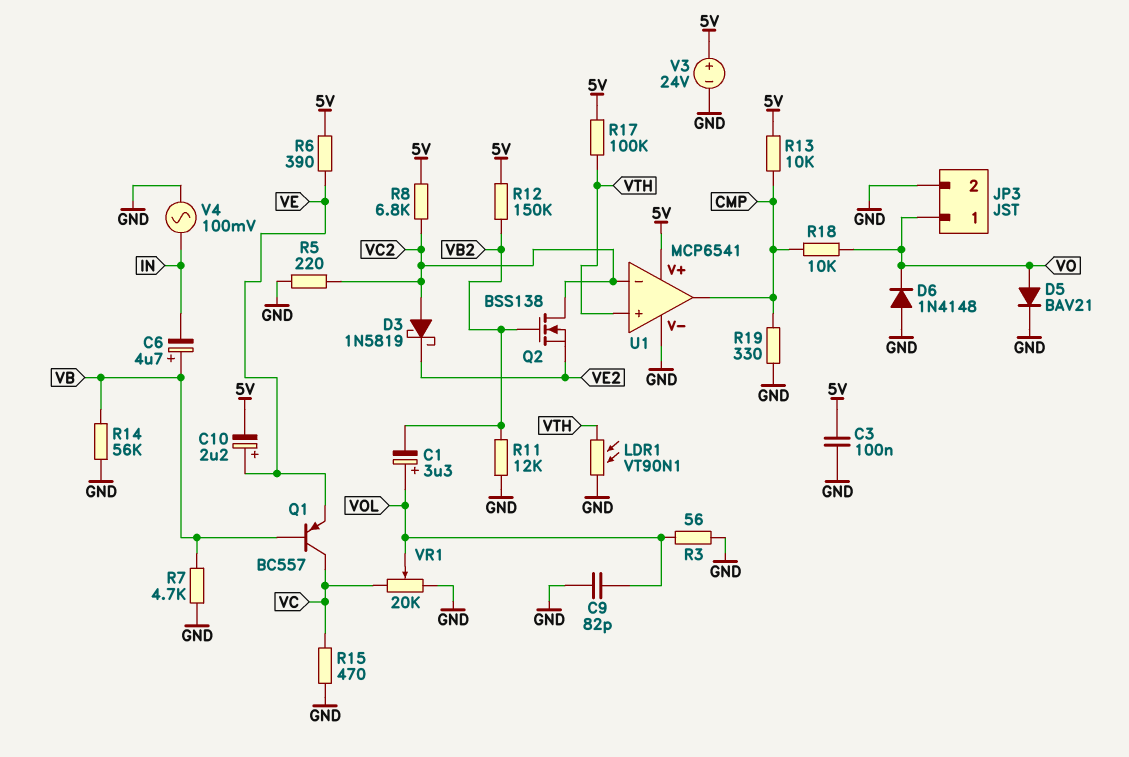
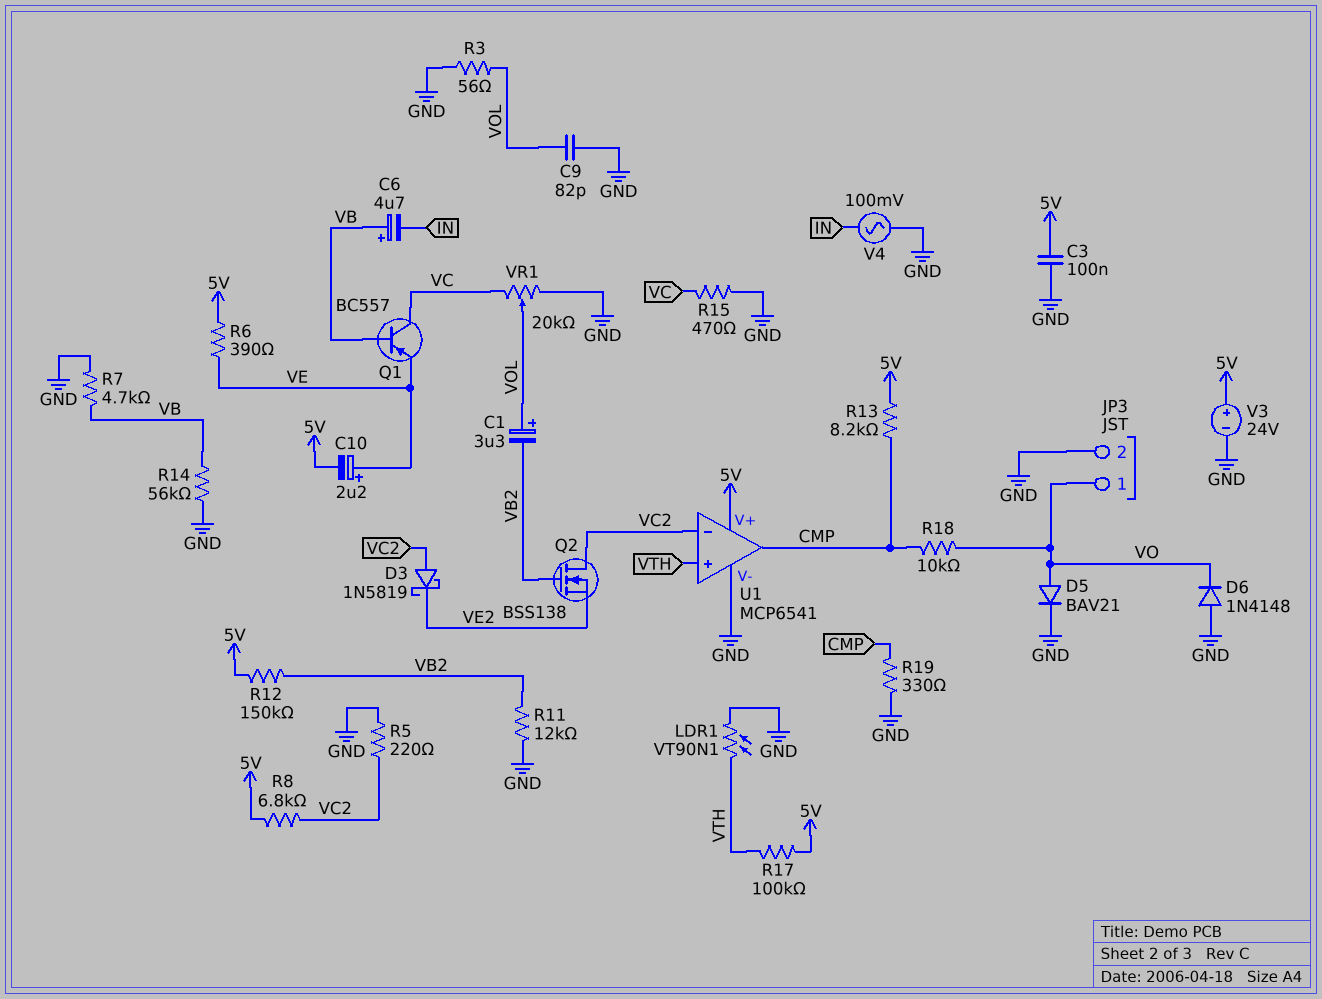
R13: 10k (5V, CMP) -> 8.2k (5V, CMP)

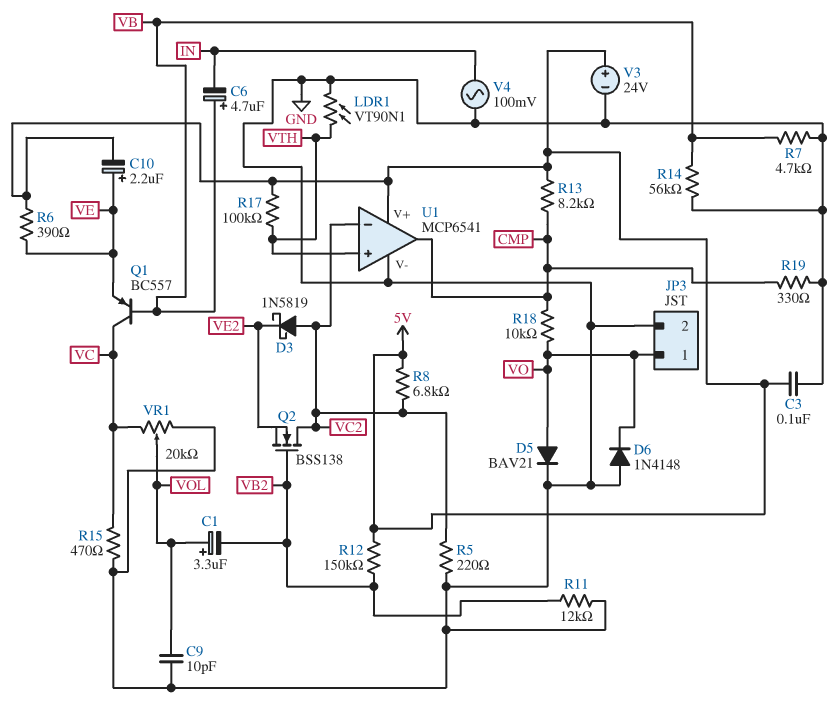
C9: 82pF (GND, VOL) -> 10pF (GND, VOL)
R3: 56 (GND, VOL) -> none

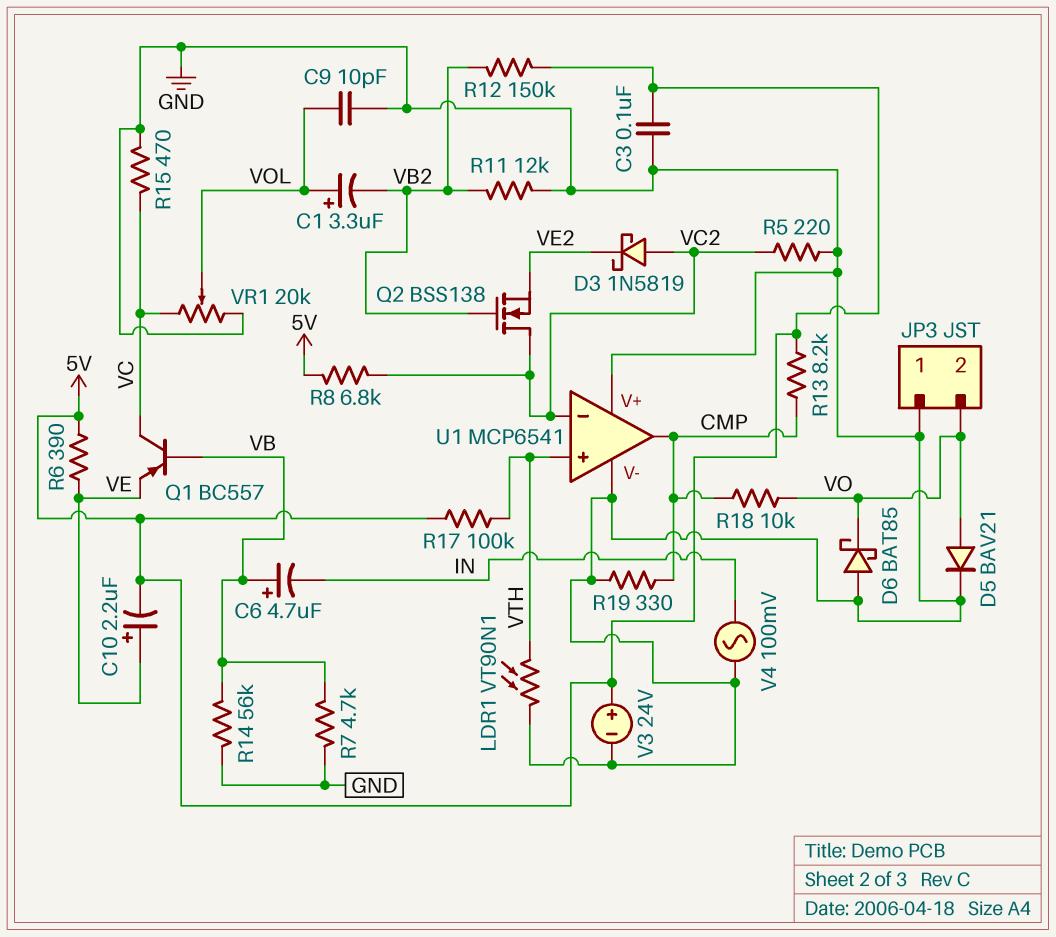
D6: diode 1N4148 (A GND, K VO) -> schottky BAT85 (A GND, K VO)
JP3 pin 1: VO -> GND
JP3 pin 2: GND -> VO
U1 pin V+: 5V -> GND

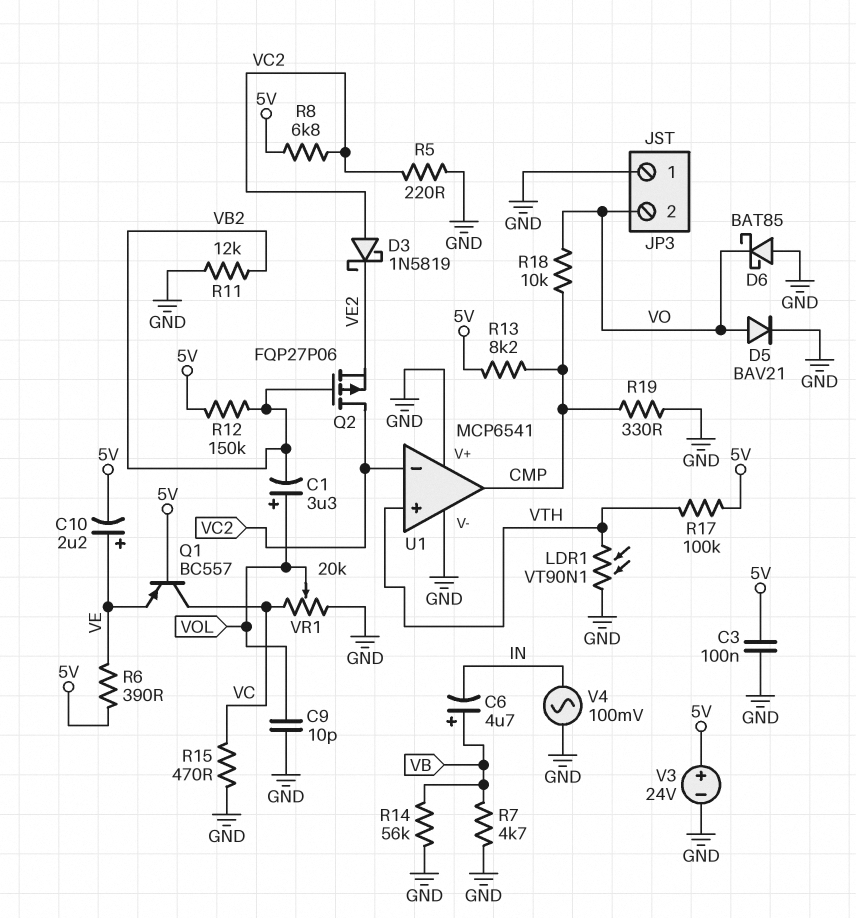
Q1: PNP BC557 (B VB, C VC, E VE) -> PNP BC557 (B 5V, C VC, E VE)
Q2: NMOS BSS138 (G VB2, D VC2, S VE2) -> PMOS FQP27P06 (G VB2, D VC2, S VE2)

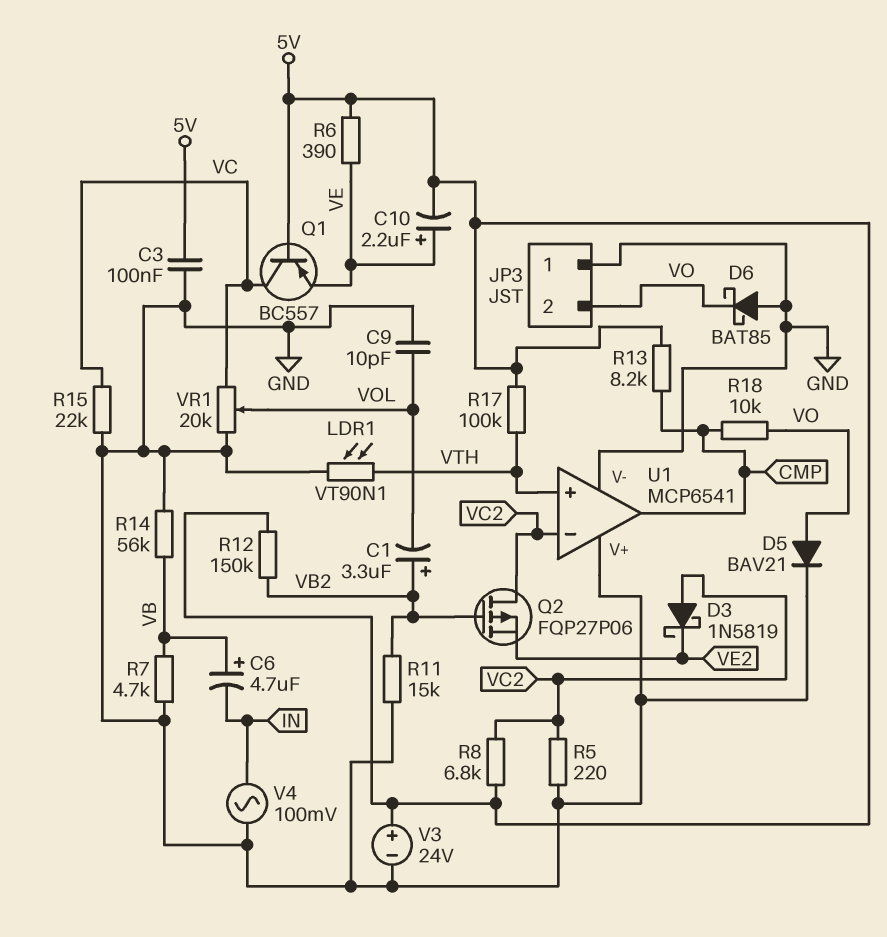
C1: 3.3uF (plus VOL, minus VB2) -> 3.3uF (plus VB2, minus VOL)
R11: 12k (GND, VB2) -> 15k (GND, VB2)
R15: 470 (GND, VC) -> 22k (GND, VC)
R19: 330 (CMP, GND) -> none

